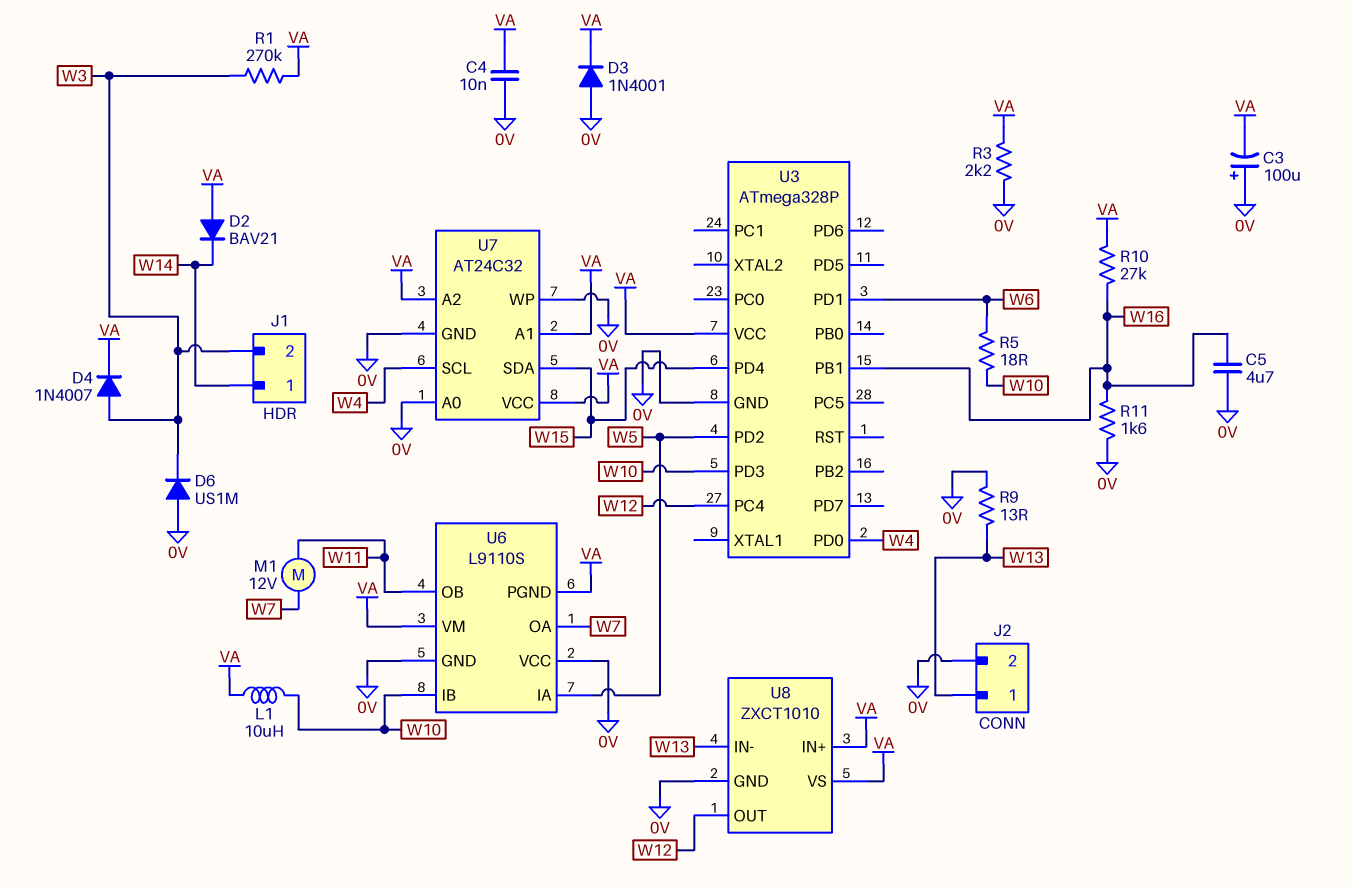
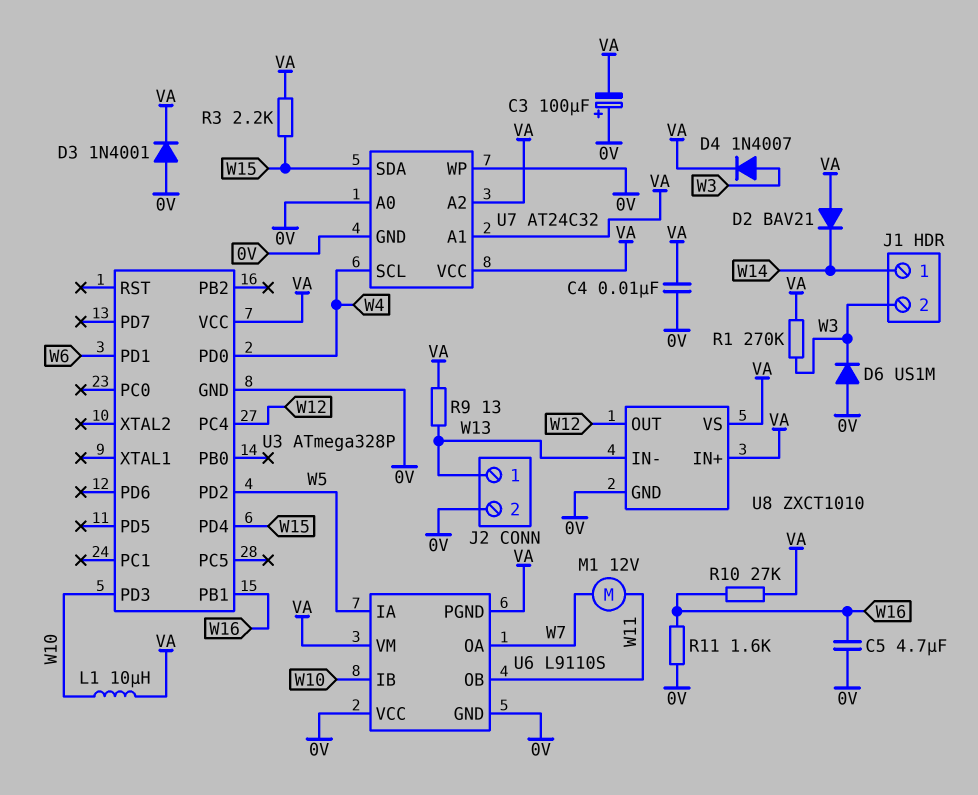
R3: 2.2k (0V, VA) -> 2.2k (VA, W15)
R5: 18 (W6, W10) -> none
R9: 13 (0V, W13) -> 13 (VA, W13)

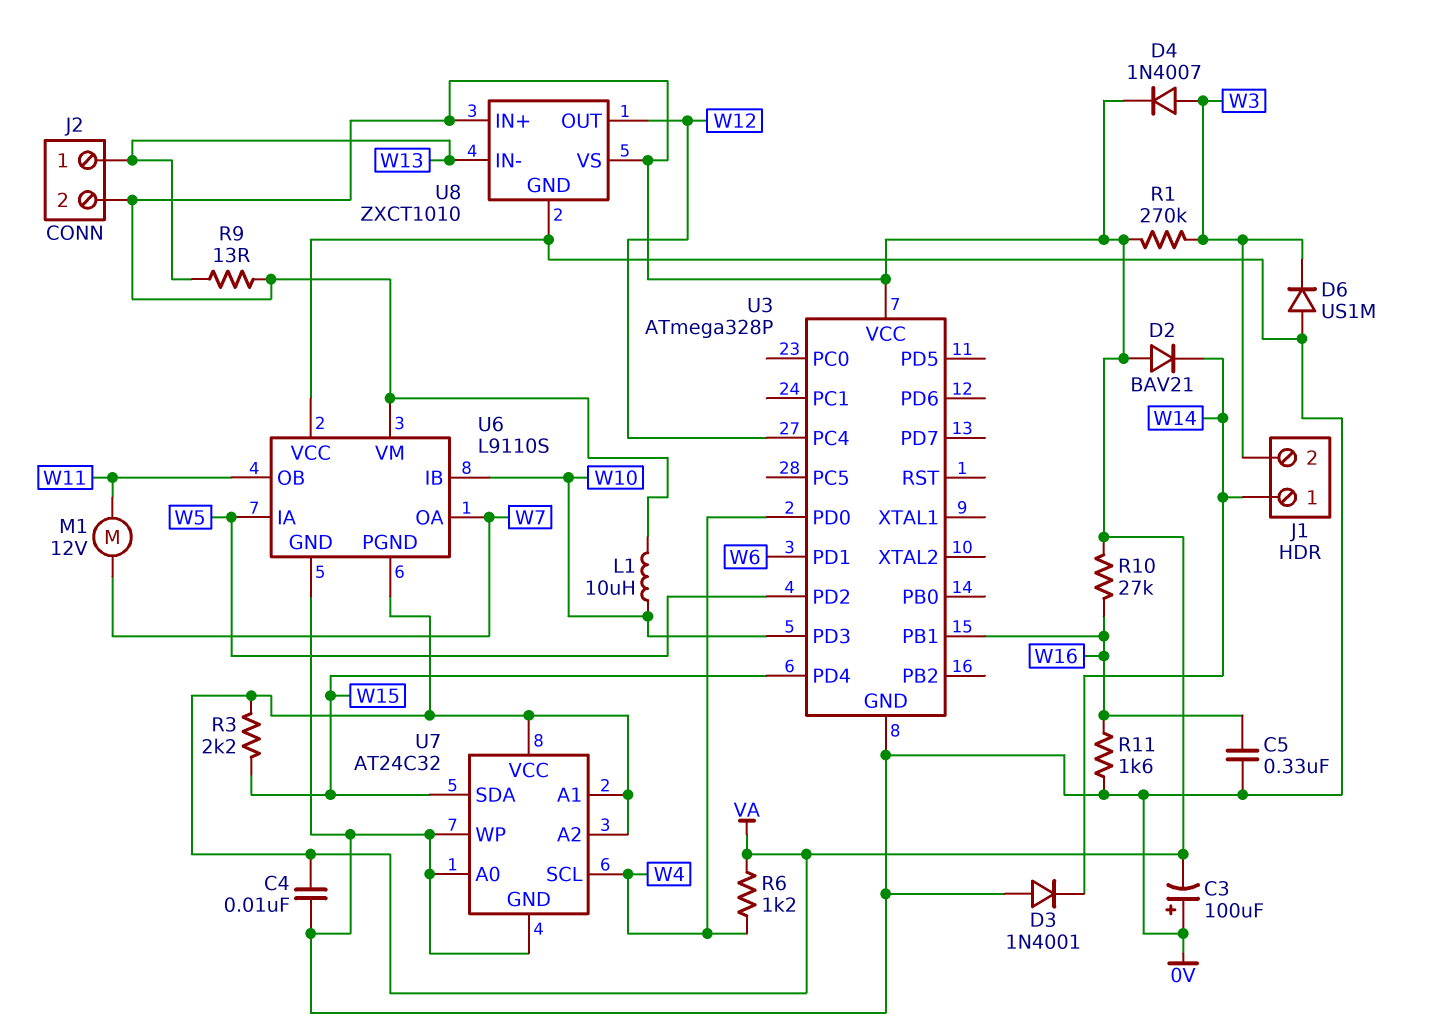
C5: 4.7uF (0V, W16) -> 330nF (0V, W16)
D3: diode 1N4001 (A 0V, K VA) -> diode 1N4001 (A 0V, K W14)
J2 pin 2: 0V -> VA
R6: none -> 1.2k (VA, W4)

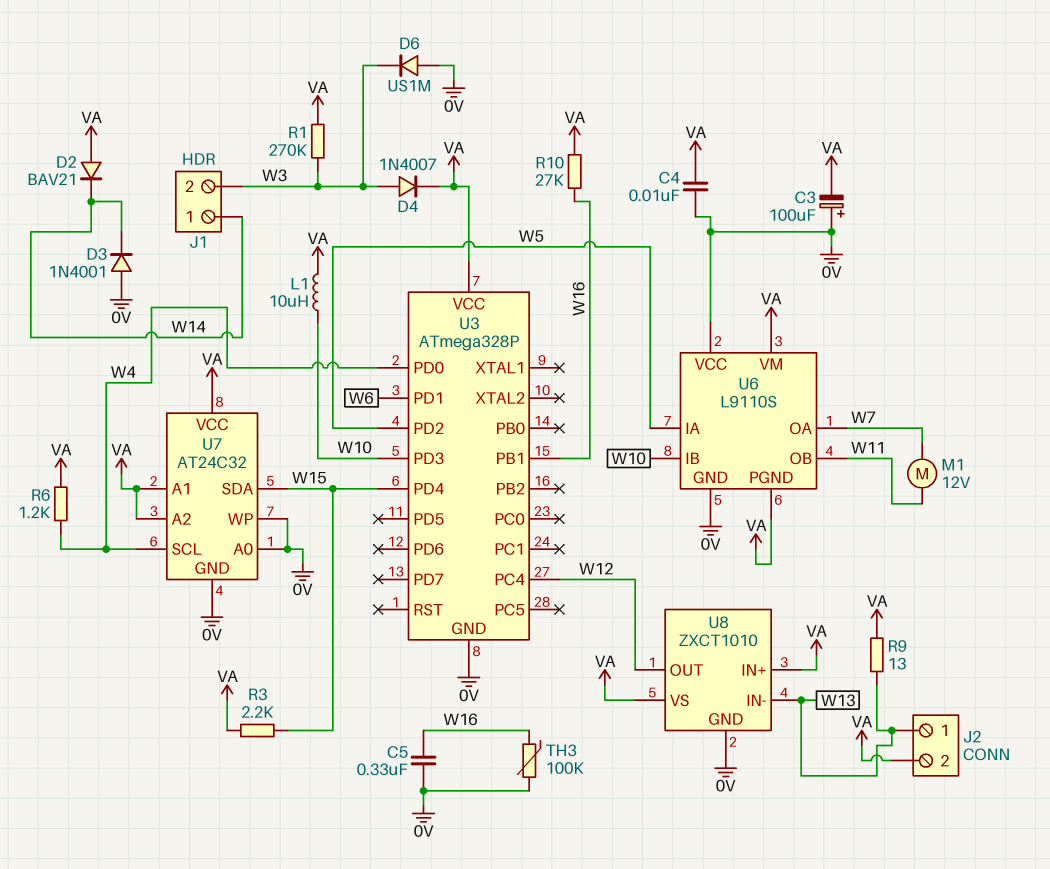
R11: 1.6k (0V, W16) -> none
TH3: none -> 100k (0V, W16)

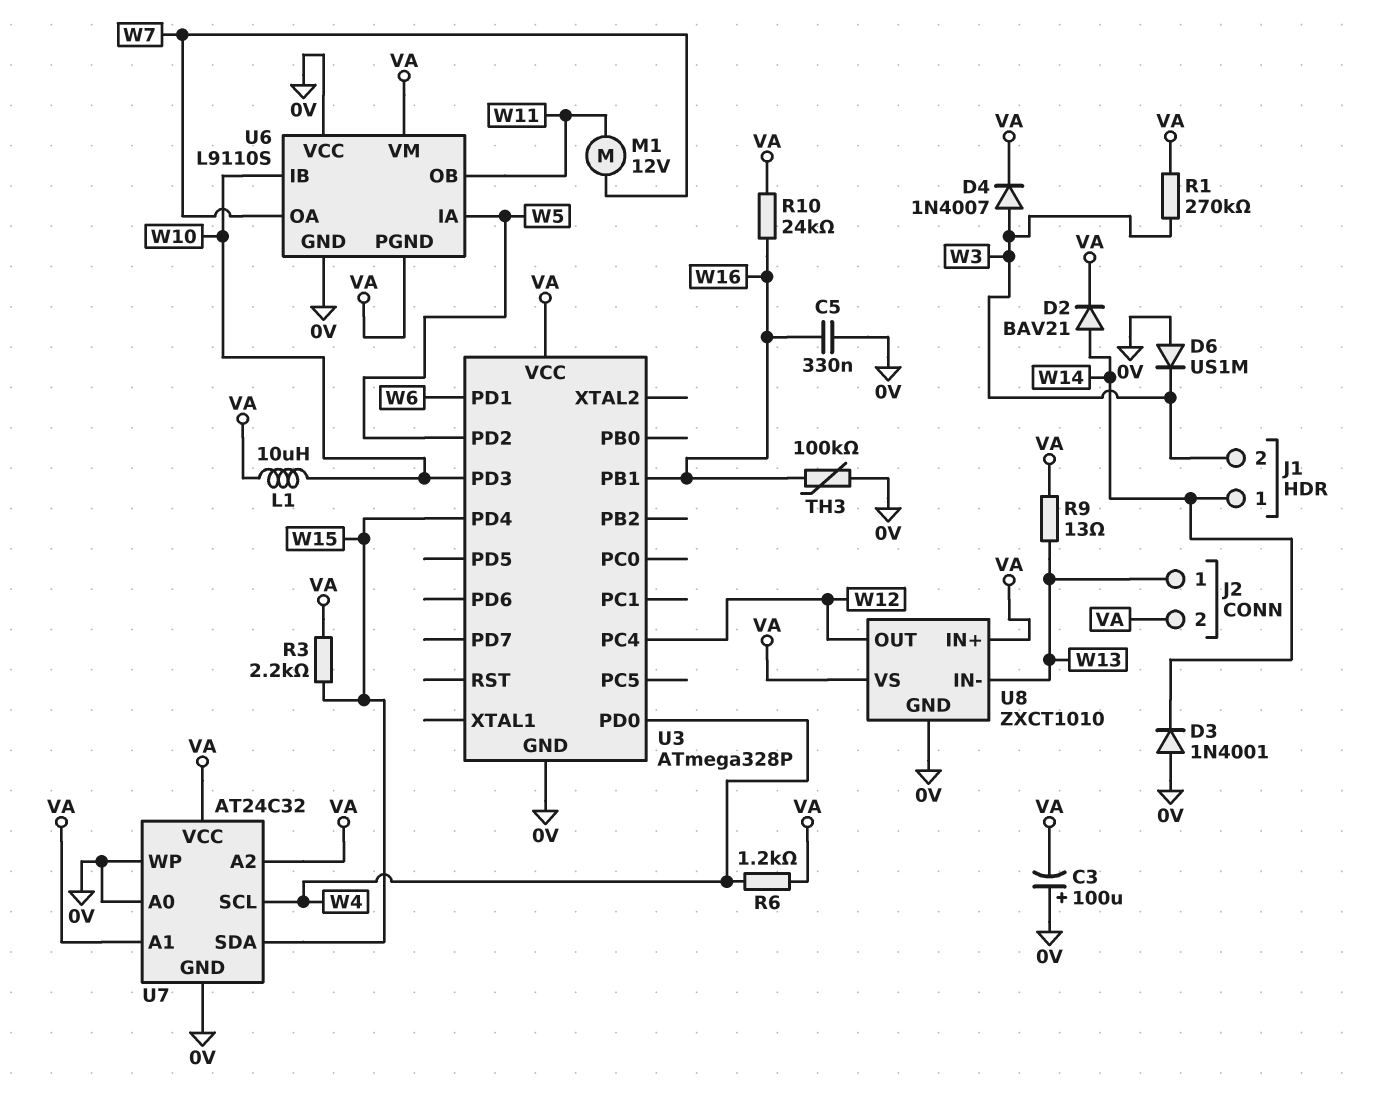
C4: 10nF (0V, VA) -> none
D2: diode BAV21 (A VA, K W14) -> diode BAV21 (A W14, K VA)
R10: 27k (VA, W16) -> 24k (VA, W16)

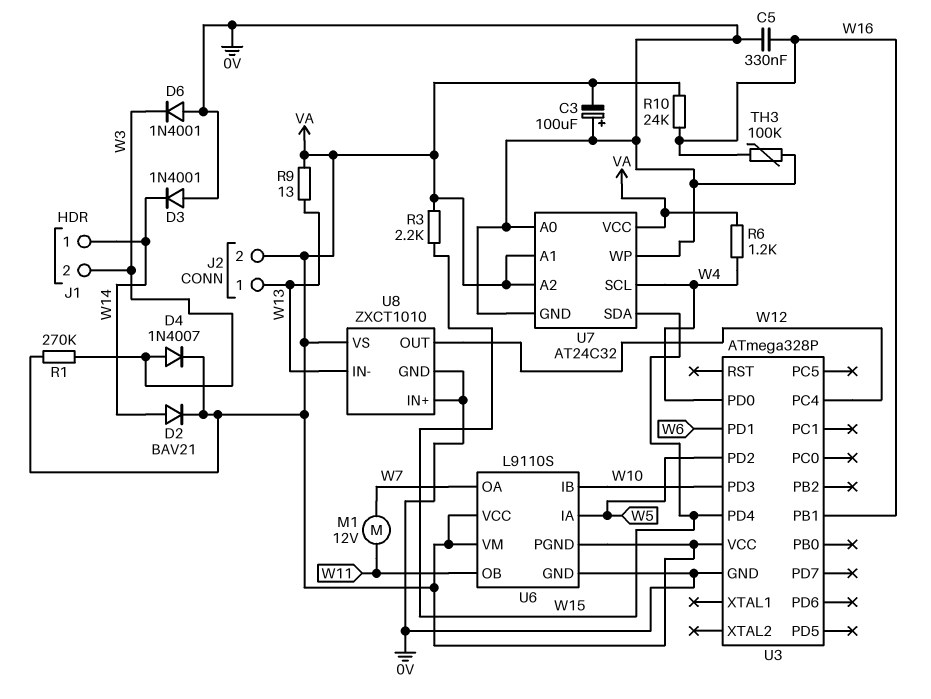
D6: diode US1M (A 0V, K W3) -> diode 1N4001 (A 0V, K W3)
L1: 10uH (VA, W10) -> none
U6 pin VCC: 0V -> VA
U8 pin IN+: VA -> 0V

